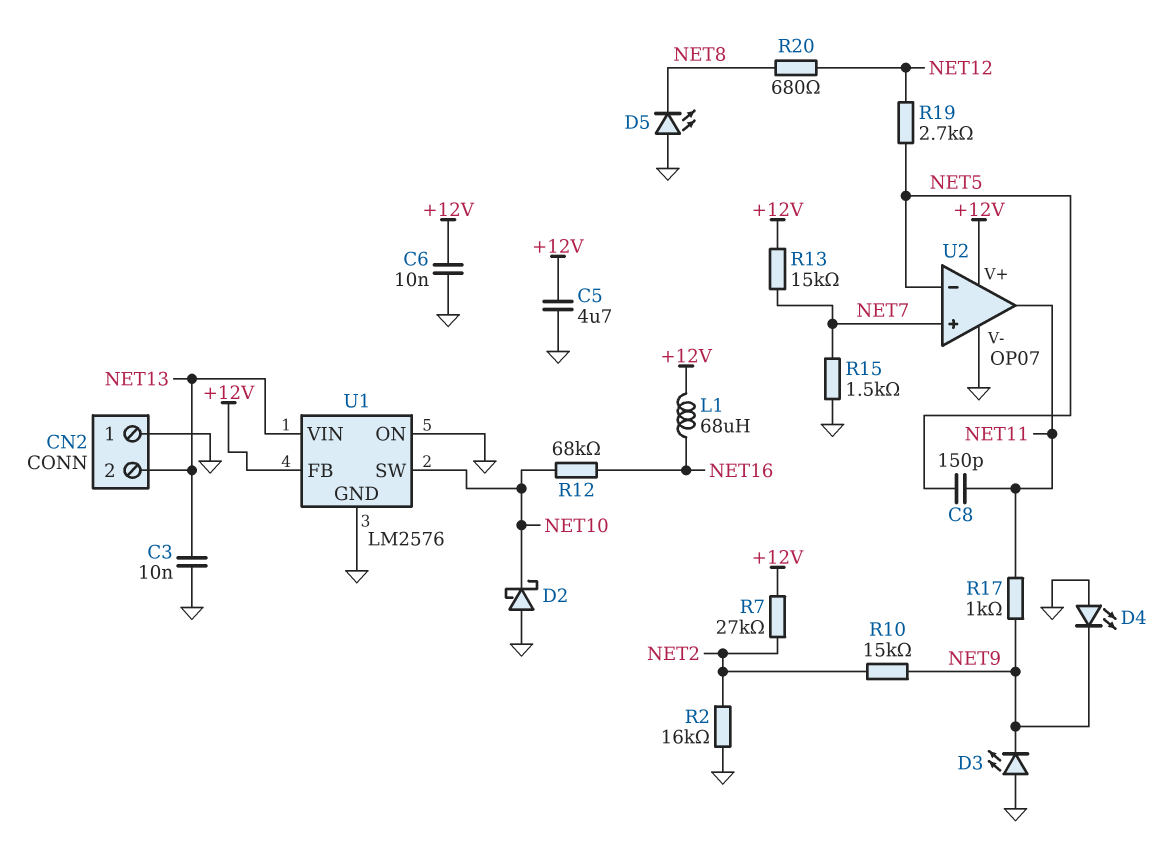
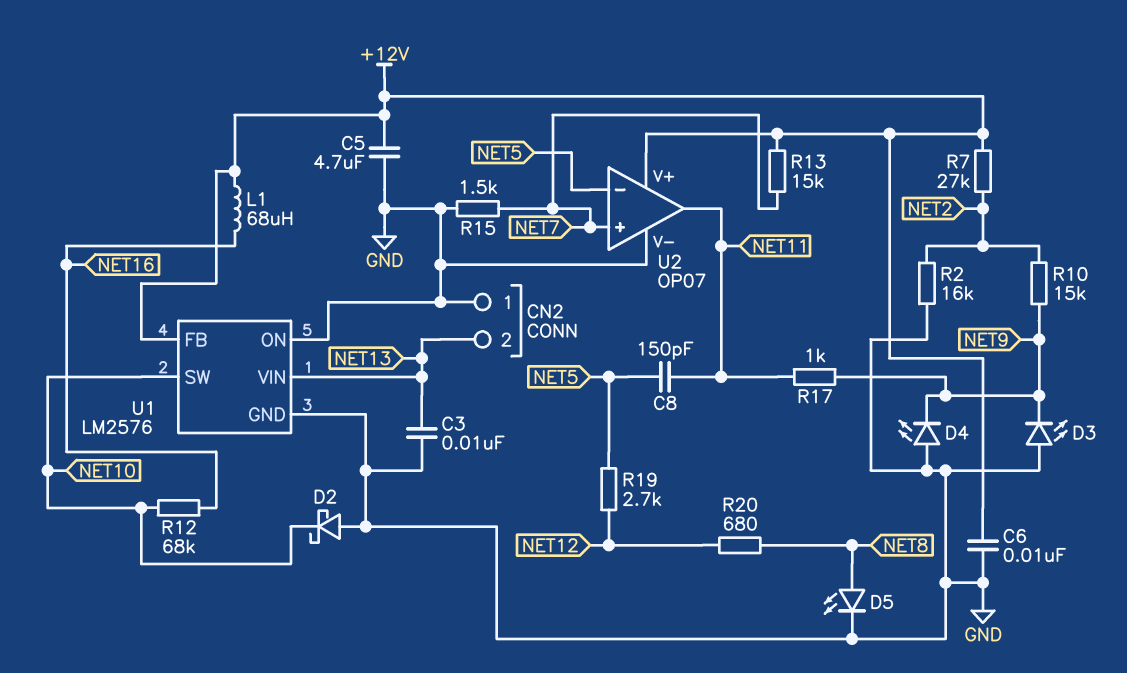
D5: LED (A GND, K NET8) -> LED (A NET8, K GND)

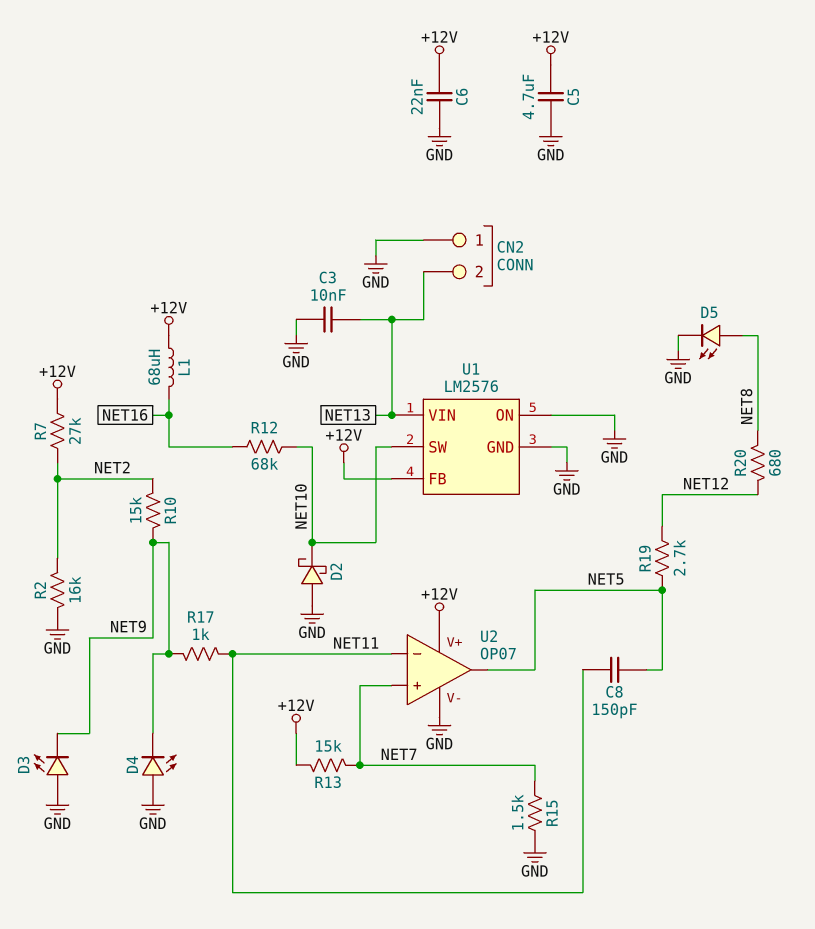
C6: 10nF (+12V, GND) -> 22nF (+12V, GND)
U2 pin in-: NET5 -> NET11
U2 pin out: NET11 -> NET5

